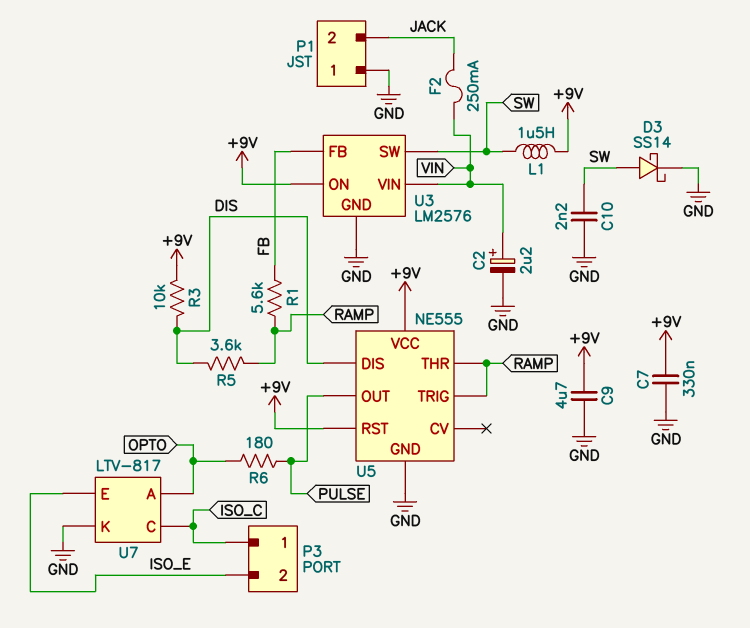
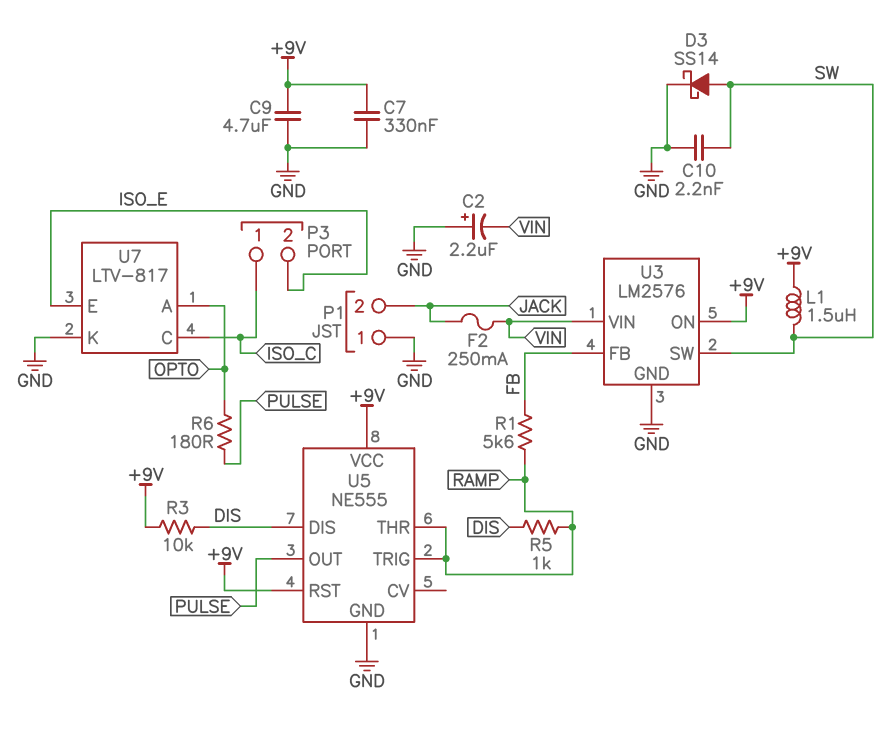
C2: 2.2uF (plus VIN, minus GND) -> 2.2uF (plus GND, minus VIN)
R5: 3.6k (DIS, RAMP) -> 1k (DIS, RAMP)

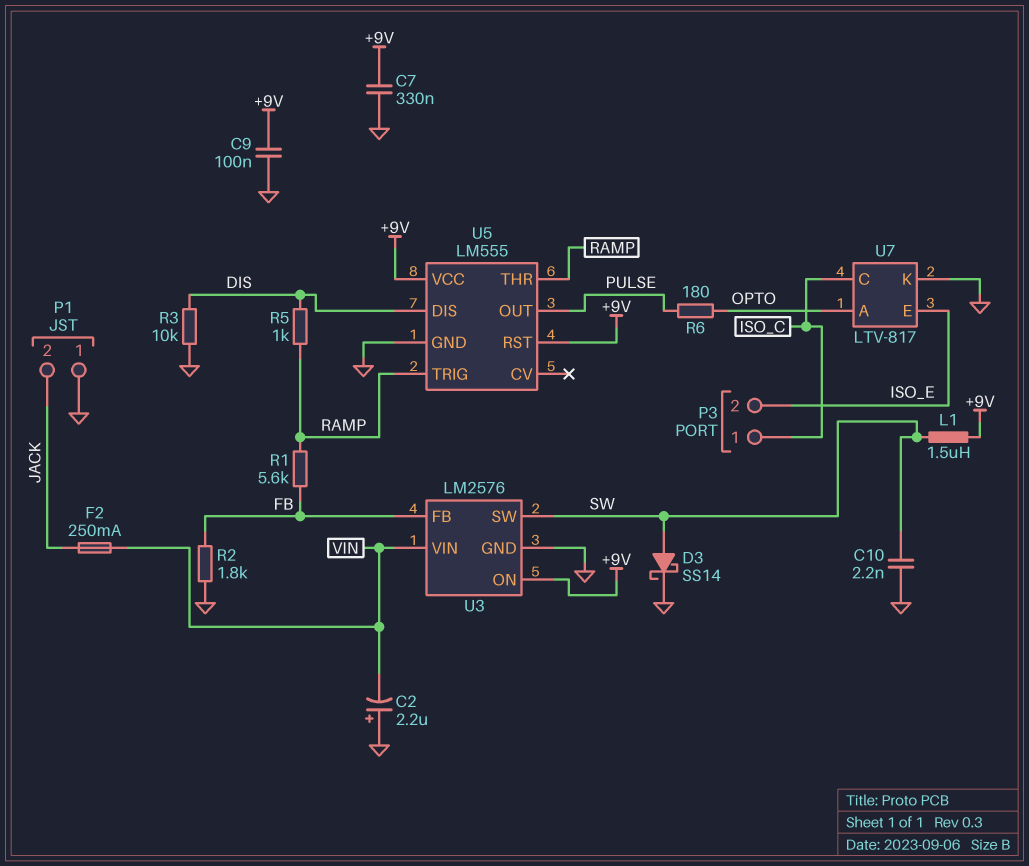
C9: 4.7uF (+9V, GND) -> 100nF (+9V, GND)
R2: none -> 1.8k (FB, GND)
R3: 10k (+9V, DIS) -> 10k (DIS, GND)
U5: NE555 -> LM555

